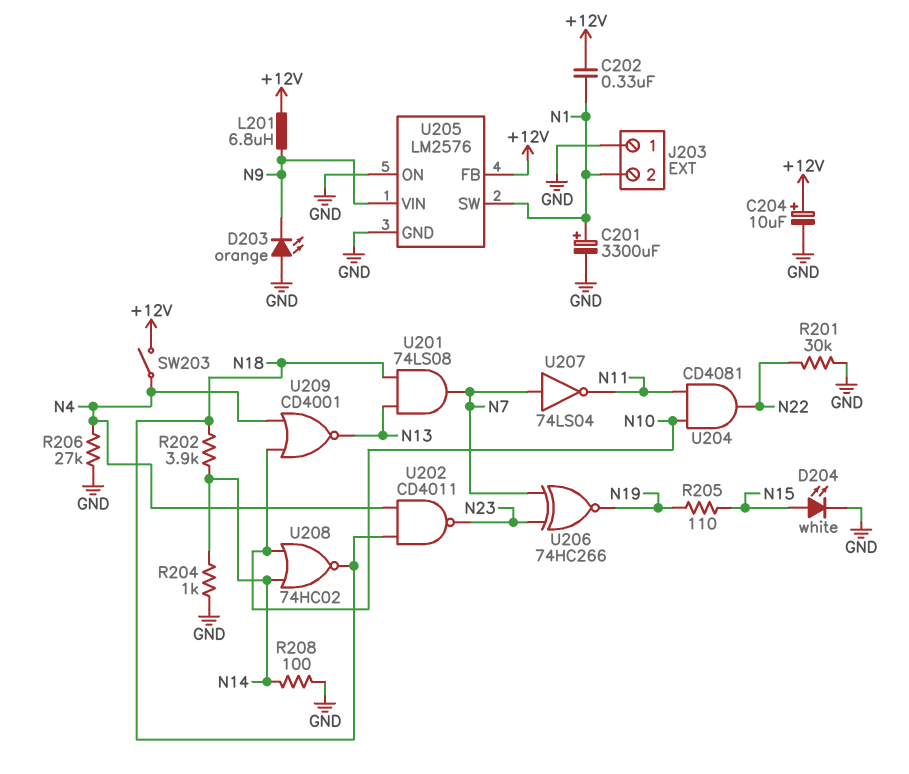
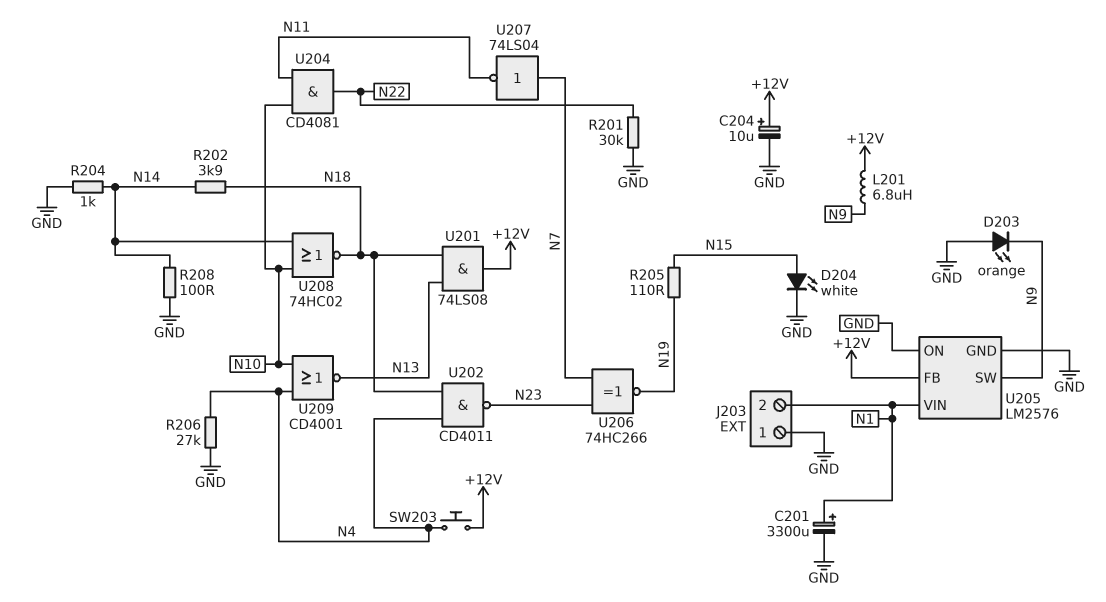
C202: 330nF (+12V, N1) -> none
SW203: switch (+12V, N4) -> button (+12V, N4)
U201: AND 74LS08 (in N13, in N18, out N7) -> AND 74LS08 (in N13, in N18, out +12V)
U205 pin SW: N1 -> N9
U205 pin VIN: N9 -> N1

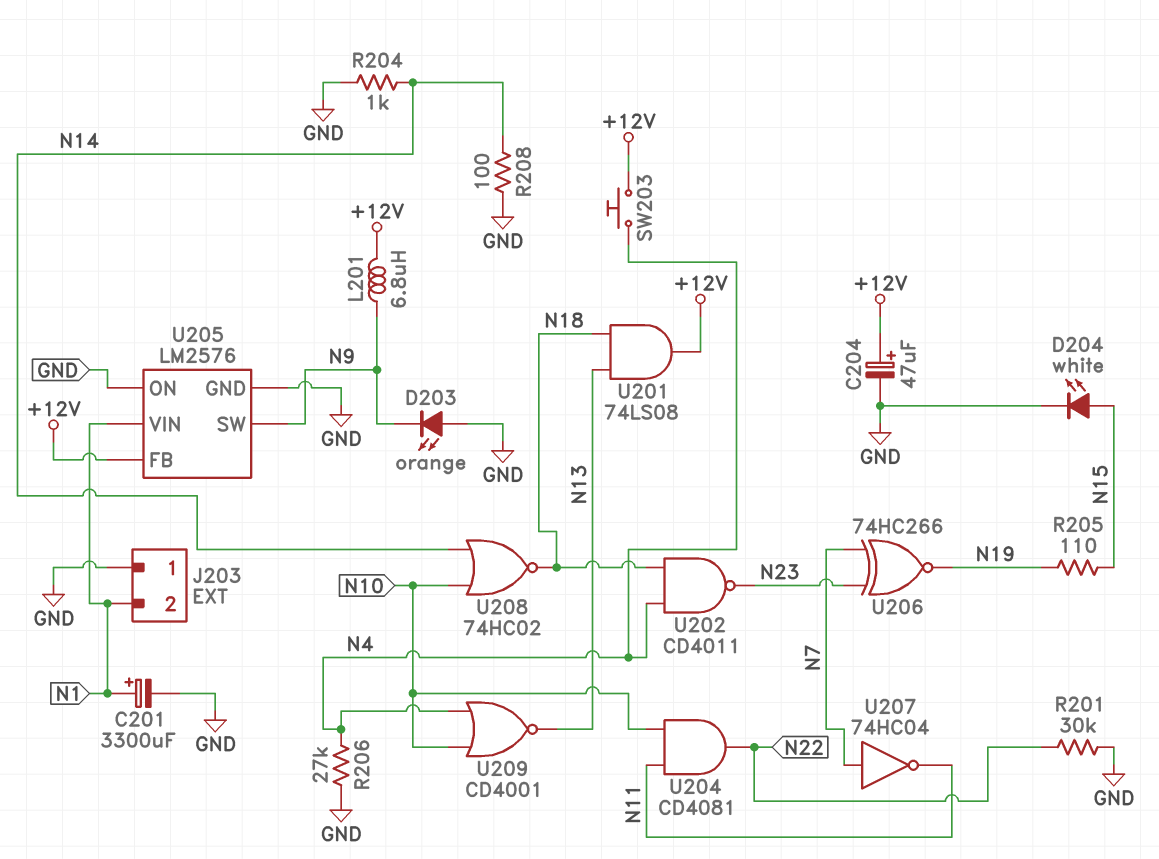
C204: 10uF (plus +12V, minus GND) -> 47uF (plus +12V, minus GND)
R202: 3.9k (N14, N18) -> none
U207: NOT 74LS04 (in N7, out N11) -> NOT 74HC04 (in N7, out N11)

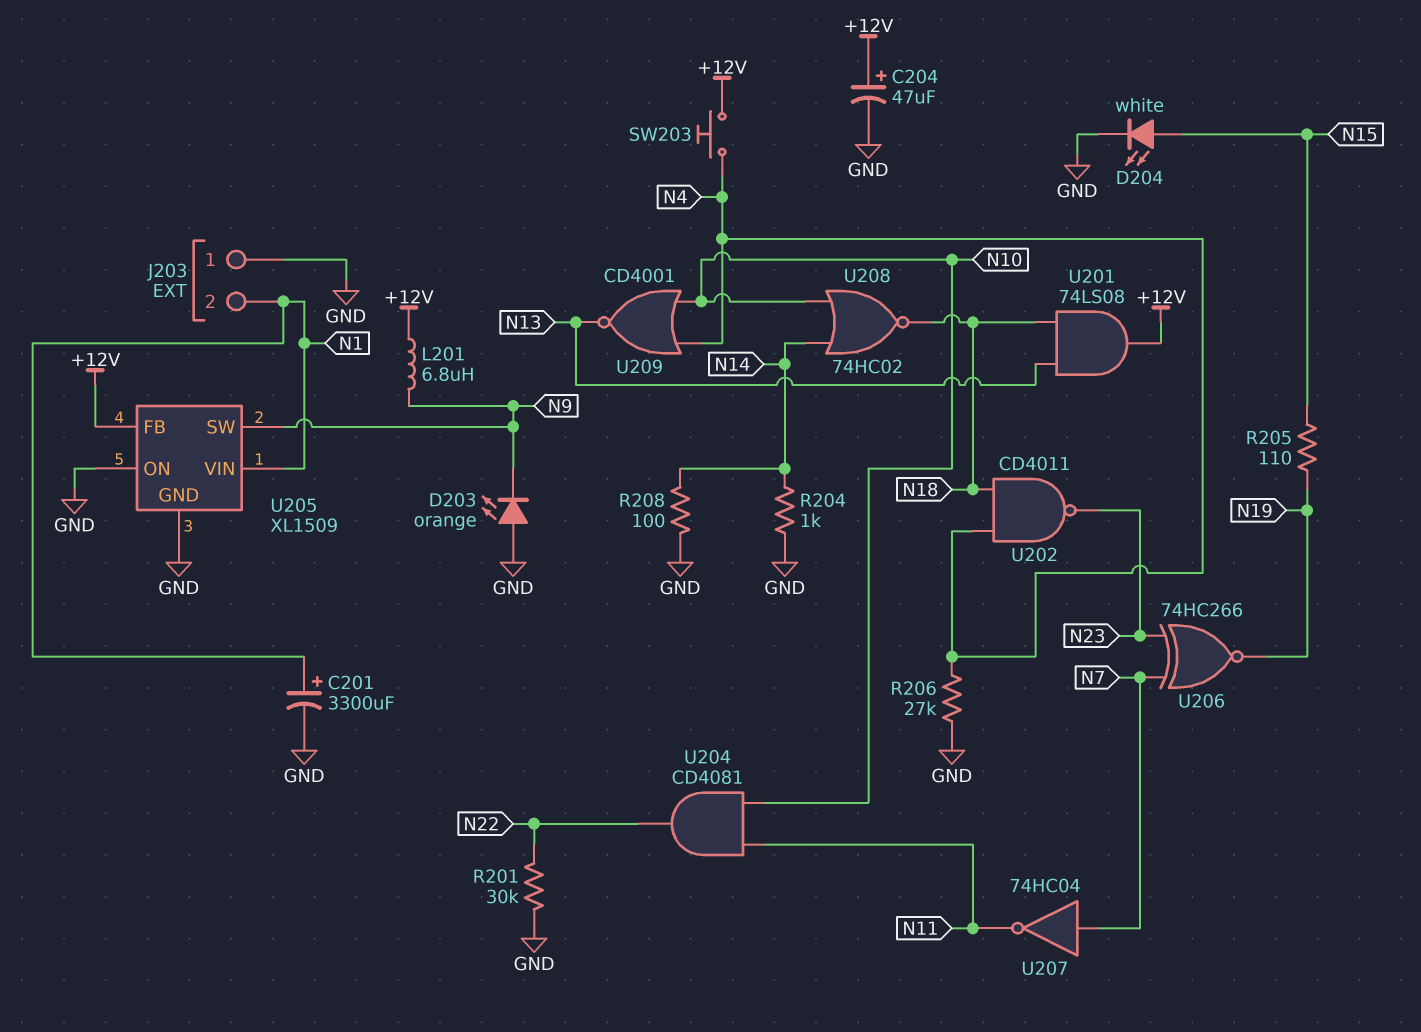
U205: LM2576 -> XL1509

